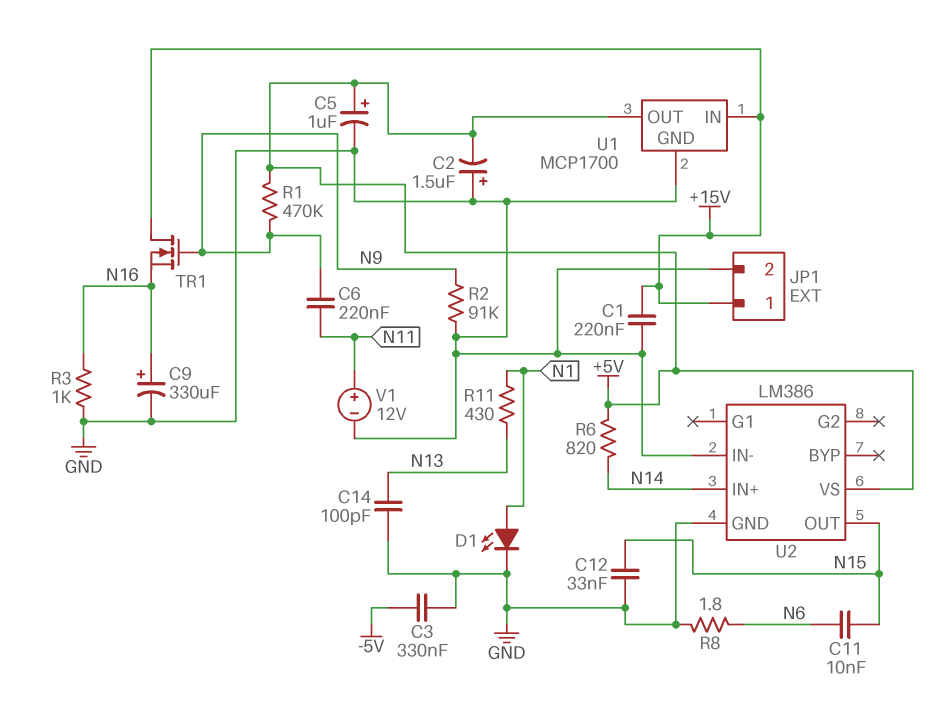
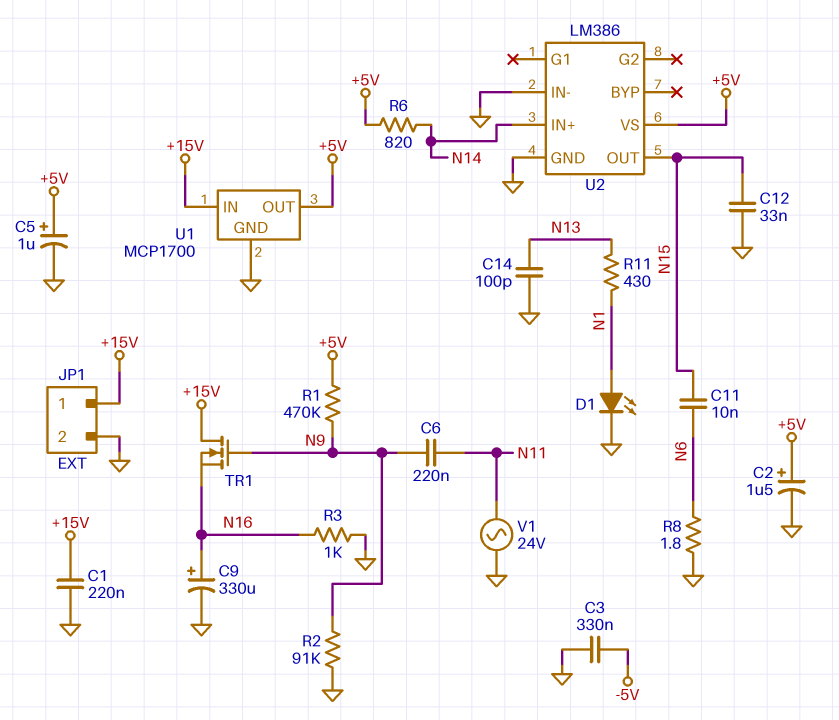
C2: 1.5uF (plus GND, minus +5V) -> 1.5uF (plus +5V, minus GND)
V1: 12V (plus N11, minus GND) -> AC 24V (GND, N11)

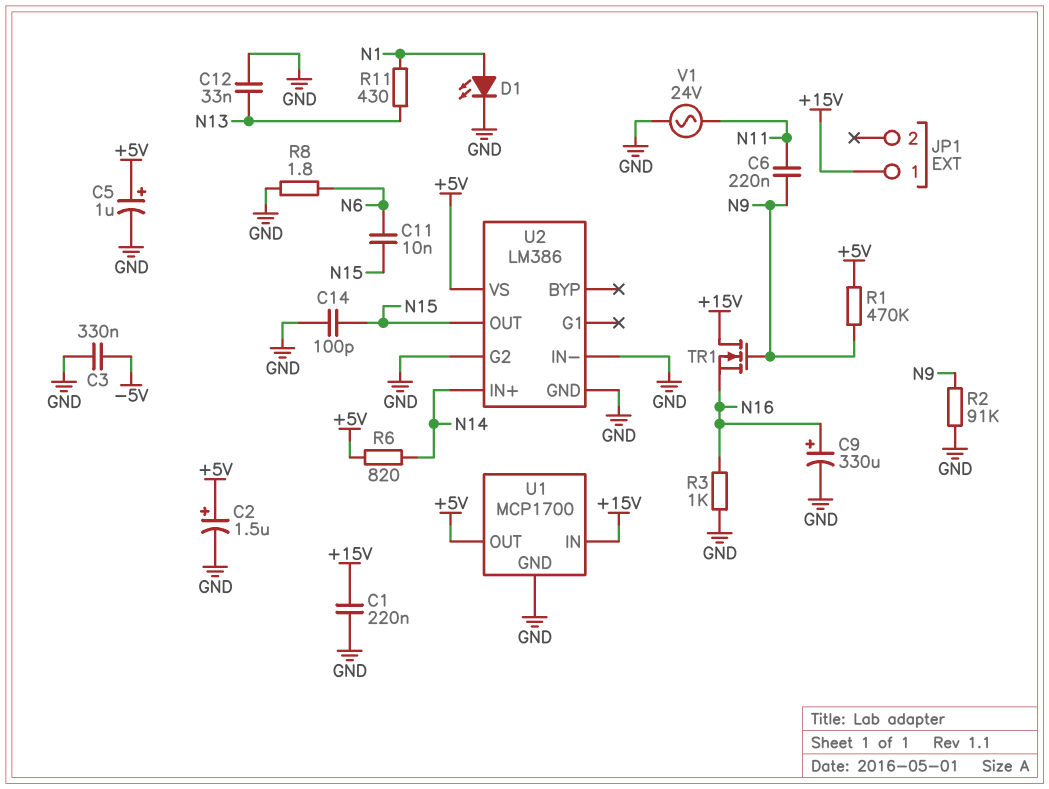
C12: 33nF (GND, N15) -> 33nF (GND, N13)
C14: 100pF (GND, N13) -> 100pF (GND, N15)
JP1 pin 2: GND -> none
U2 pin G2: none -> GND

